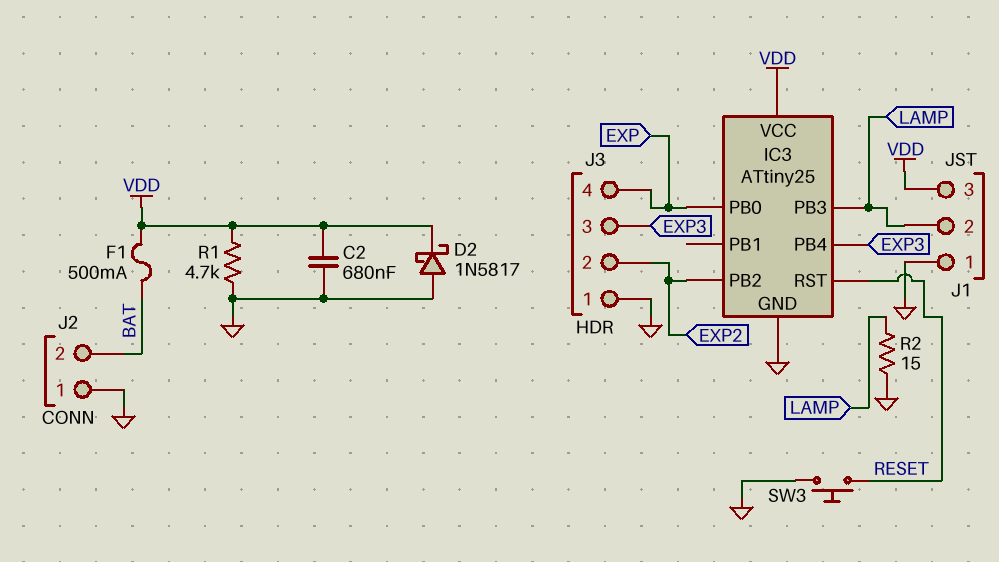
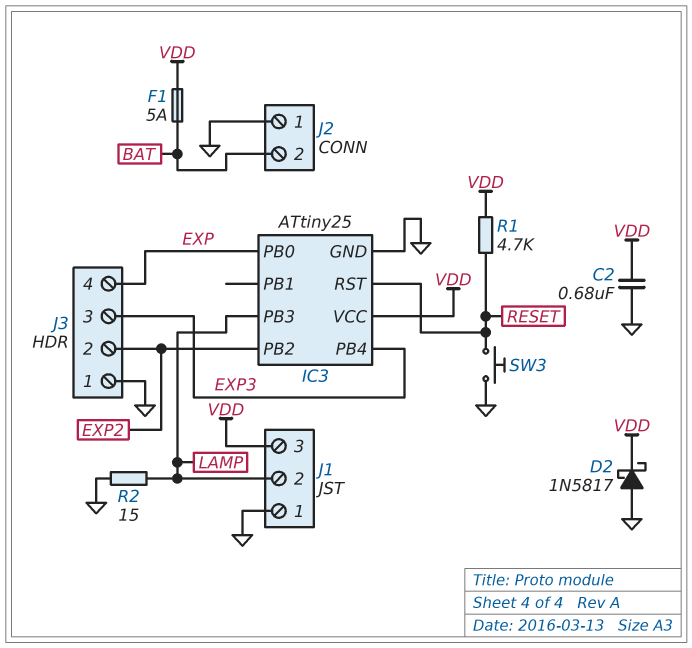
F1: 500mA (BAT, VDD) -> 5A (BAT, VDD)
R1: 4.7k (GND, VDD) -> 4.7k (RESET, VDD)

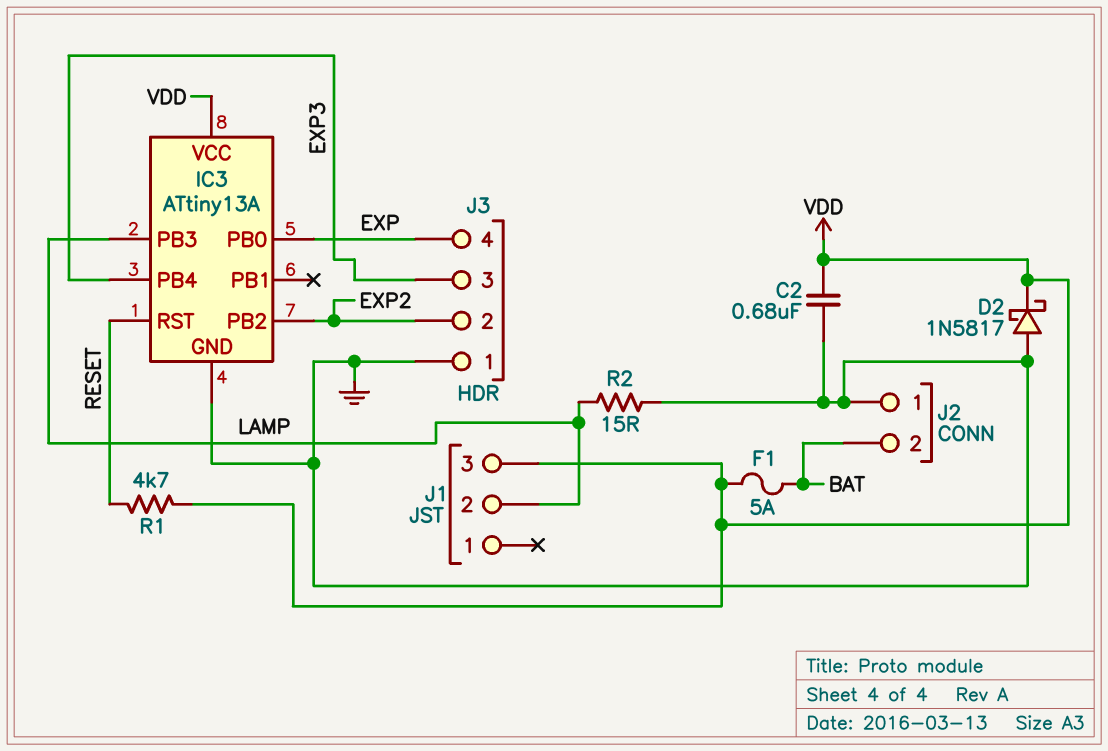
IC3: ATtiny25 -> ATtiny13A
J1 pin 1: GND -> none
SW3: button (GND, RESET) -> none

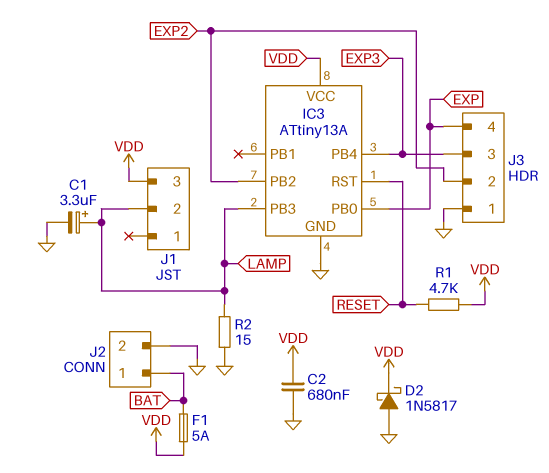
C1: none -> 3.3uF (plus LAMP, minus GND)
J2 pin 1: GND -> BAT
J2 pin 2: BAT -> GND

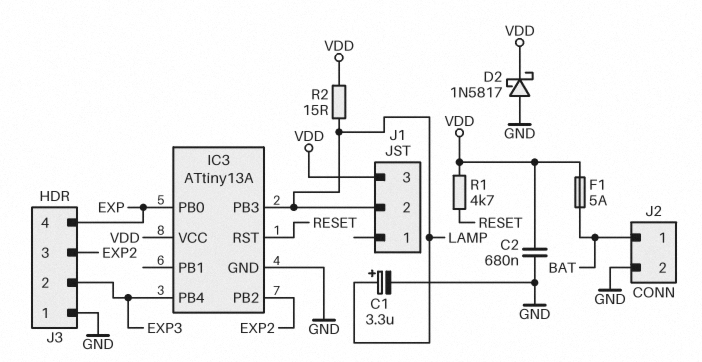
J3 pin 2: EXP2 -> EXP3
J3 pin 3: EXP3 -> EXP2
R2: 15 (GND, LAMP) -> 15 (LAMP, VDD)

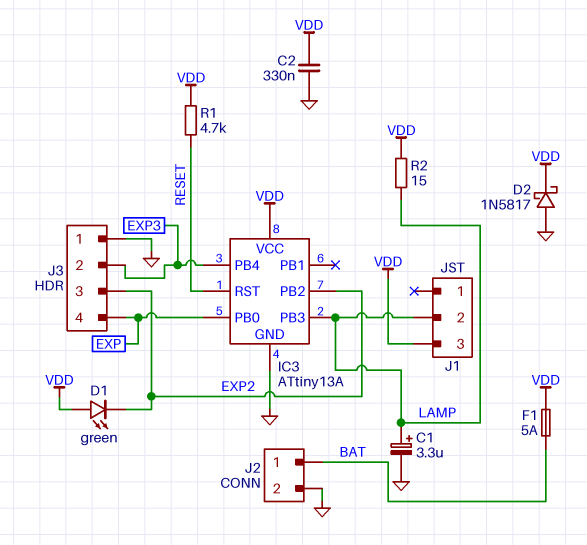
C2: 680nF (GND, VDD) -> 330nF (GND, VDD)
D1: none -> LED green (A VDD, K EXP2)

